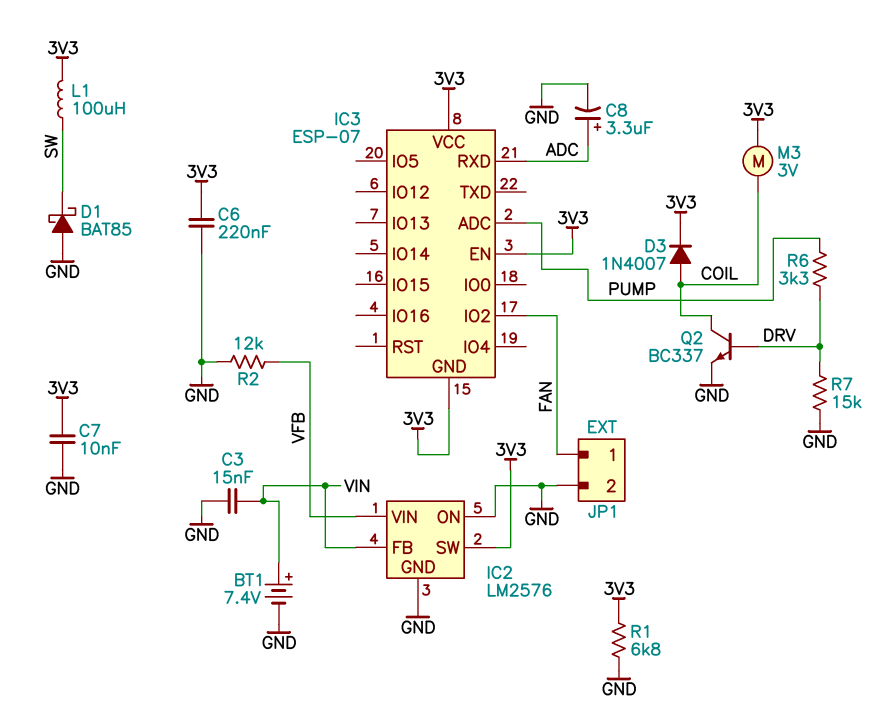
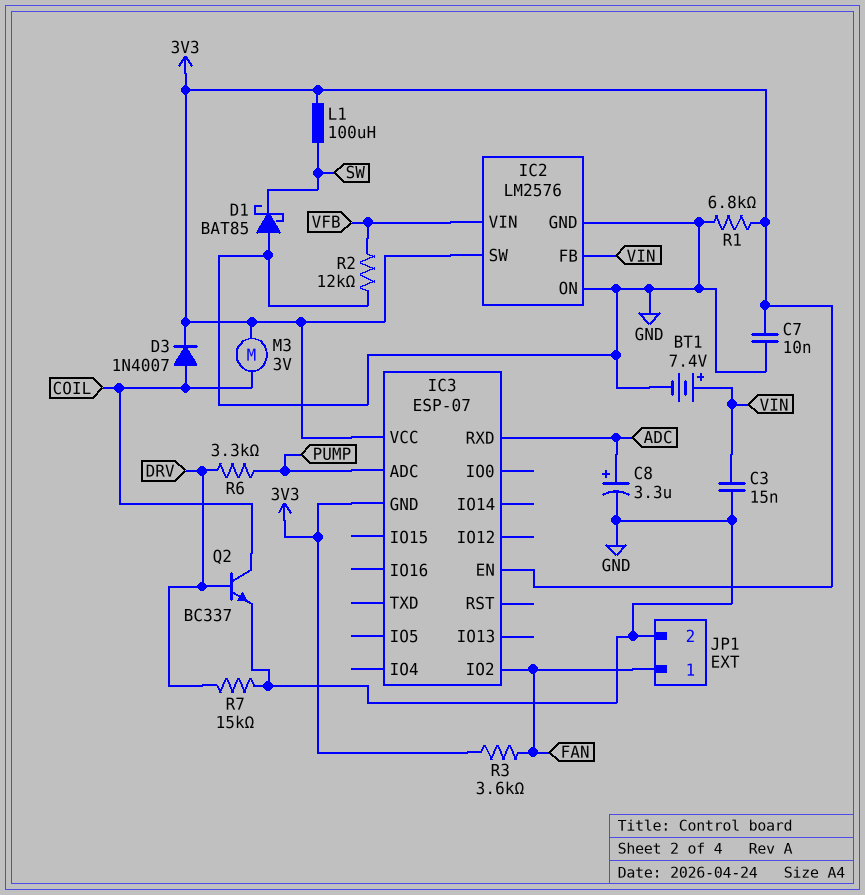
C6: 220nF (3V3, GND) -> none
R3: none -> 3.6k (3V3, FAN)

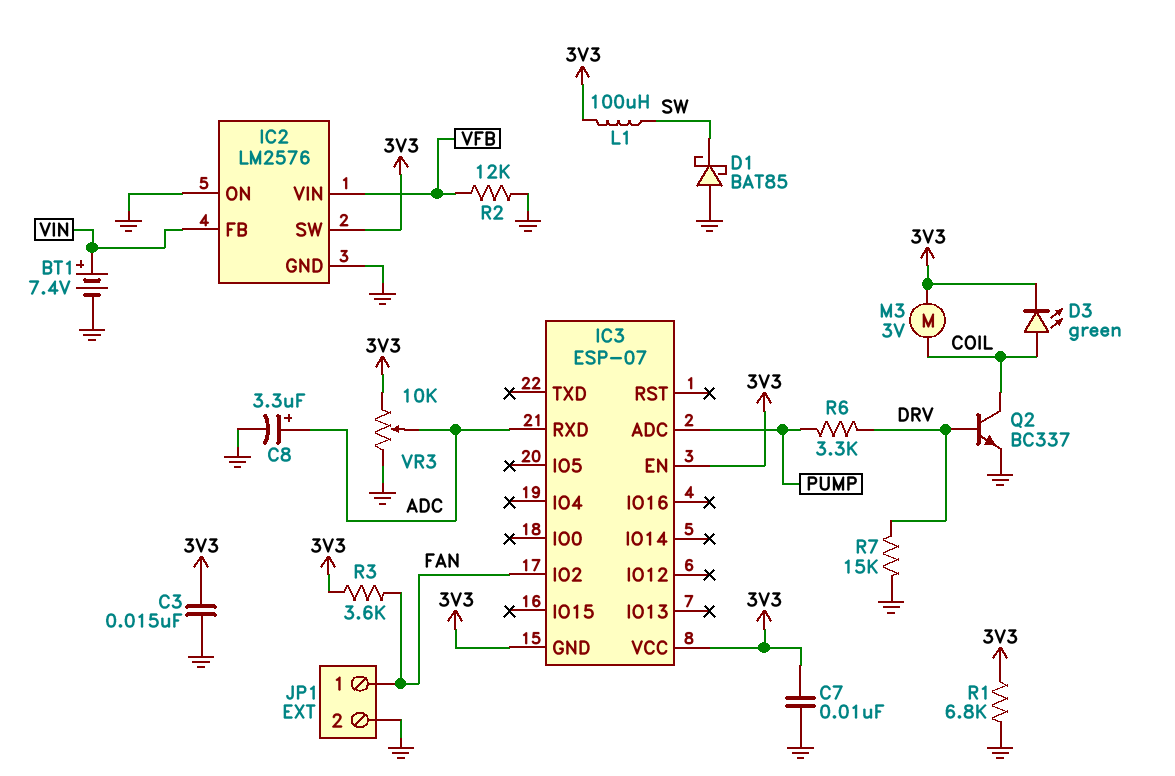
C3: 15nF (GND, VIN) -> 15nF (3V3, GND)
D3: diode 1N4007 (A COIL, K 3V3) -> LED green (A COIL, K 3V3)
VR3: none -> 10k (3V3, GND, wiper ADC)

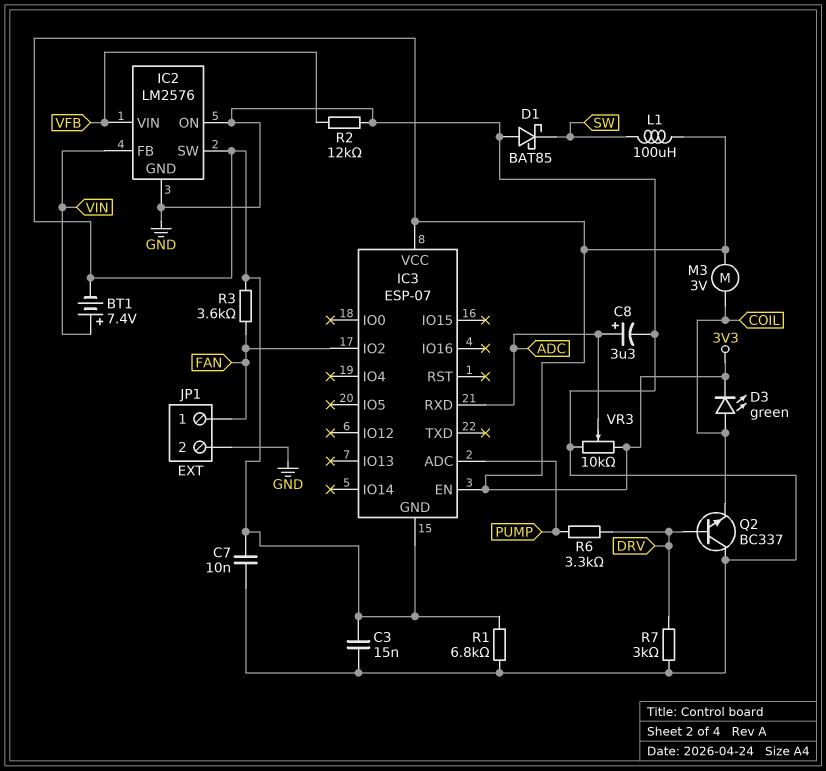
BT1: 7.4V (plus VIN, minus GND) -> 7.4V (plus VIN, minus 3V3)
Q2: NPN BC337 (B DRV, C COIL, E GND) -> NPN BC337 (B DRV, C GND, E COIL)
R7: 15k (DRV, GND) -> 3k (DRV, GND)

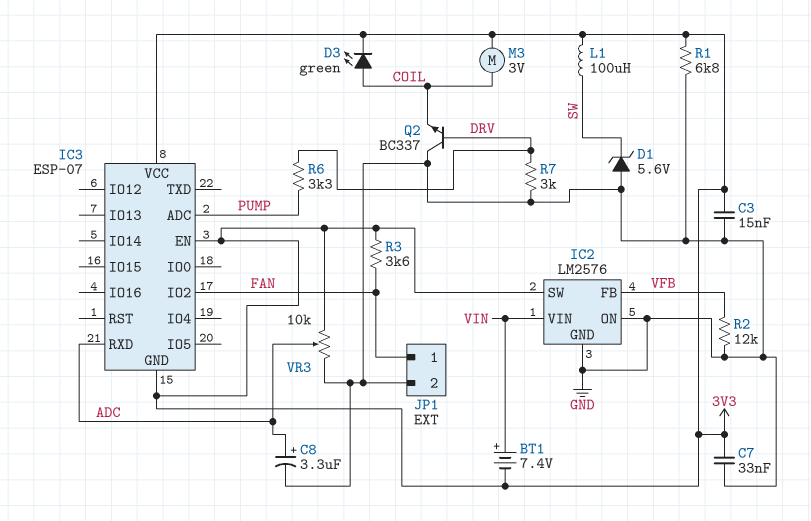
C7: 10nF (3V3, GND) -> 33nF (3V3, GND)
D1: schottky BAT85 (A GND, K SW) -> zener 5.6V (A GND, K SW)
IC2 pin FB: VIN -> VFB
IC2 pin VIN: VFB -> VIN

